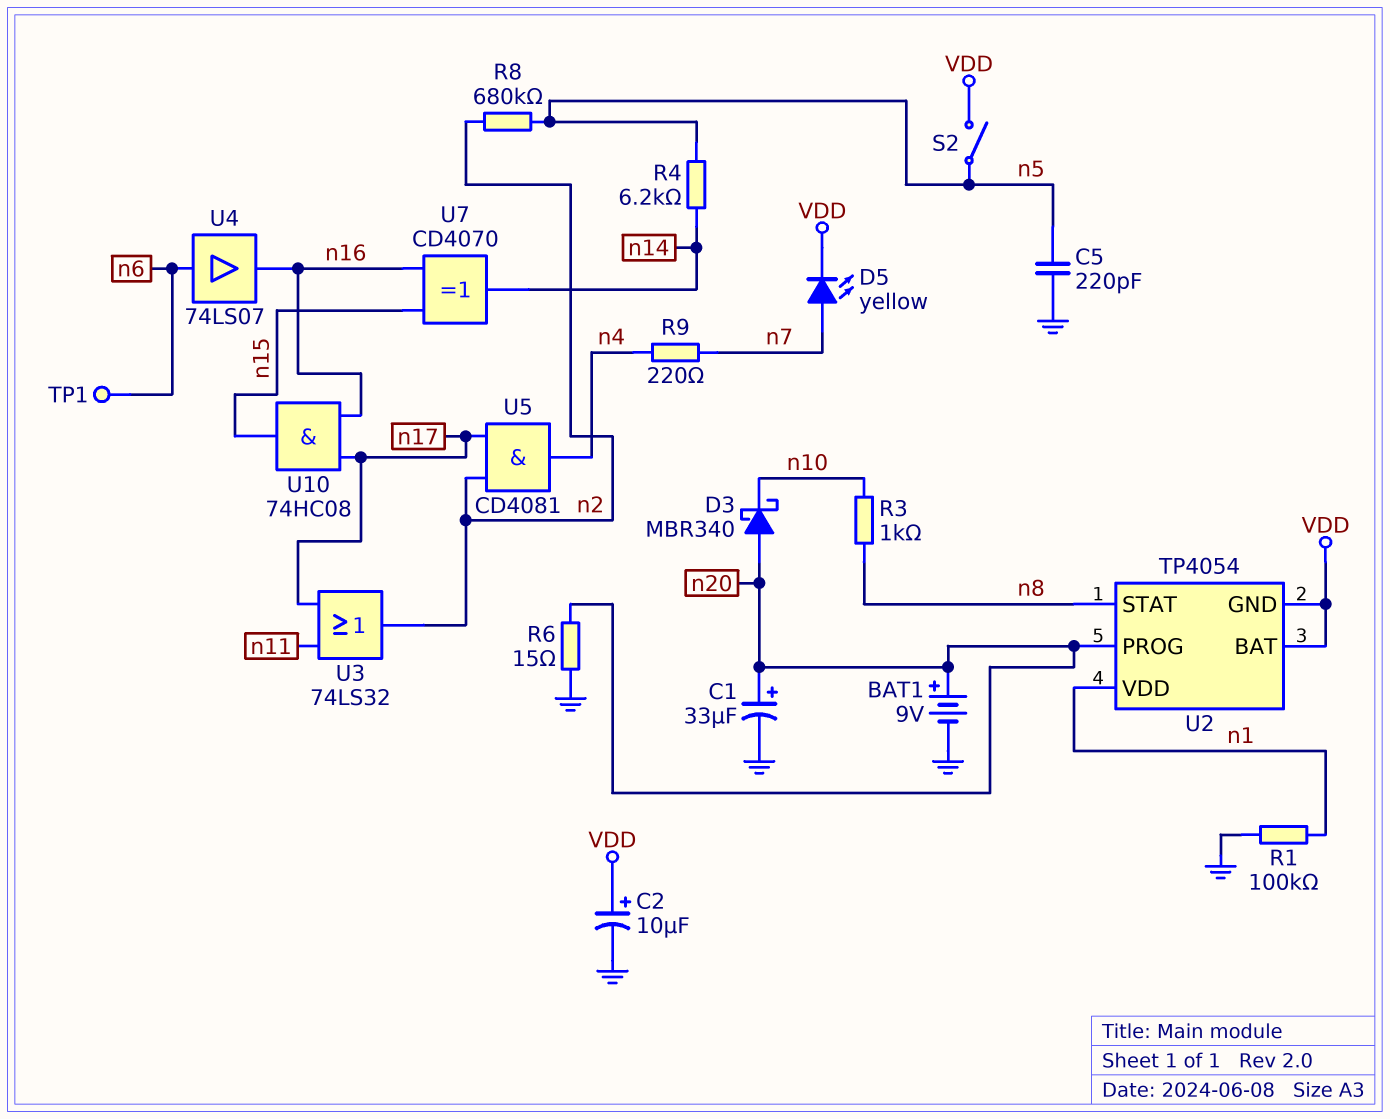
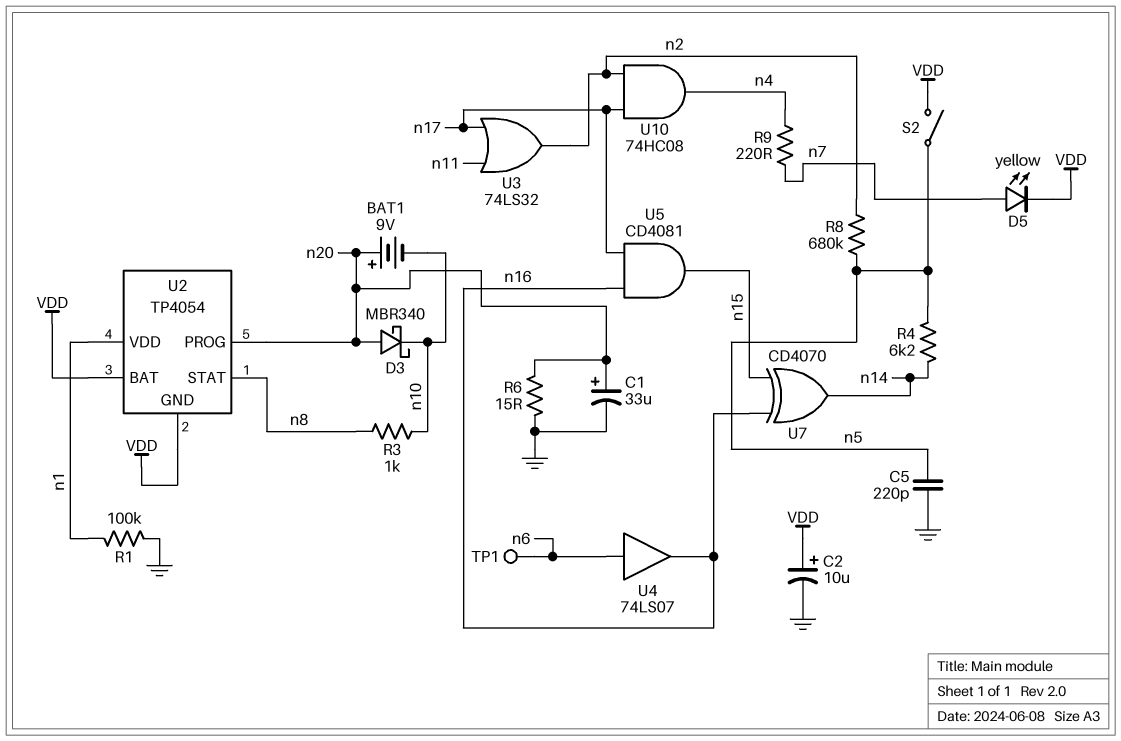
BAT1: 9V (plus n20, minus GND) -> 9V (plus n20, minus n10)
U5: AND CD4081 (in n2, in n17, out n4) -> AND CD4081 (in n16, in n17, out n15)
U10: AND 74HC08 (in n16, in n17, out n15) -> AND 74HC08 (in n2, in n17, out n4)

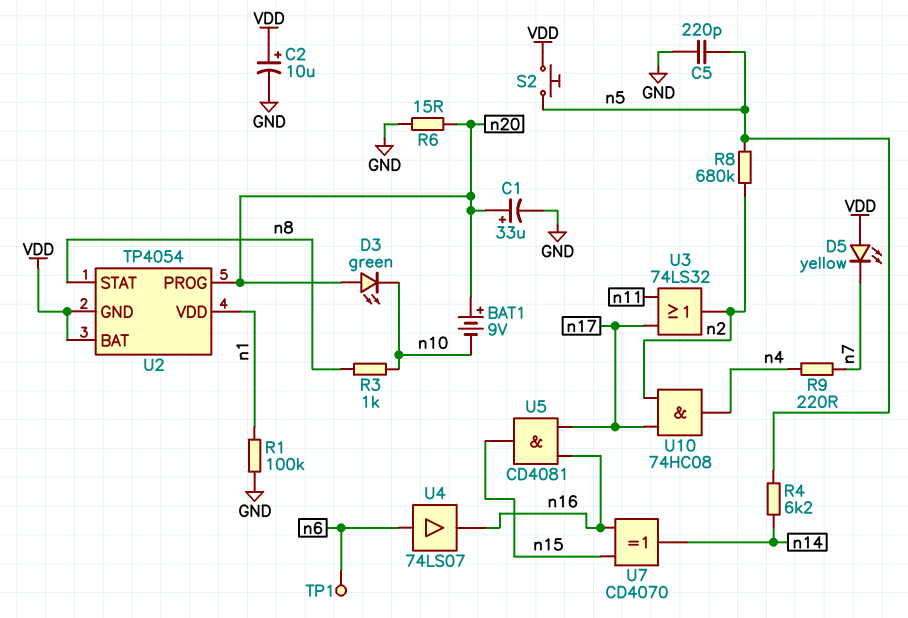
D3: schottky MBR340 (A n20, K n10) -> LED green (A n20, K n10)
D5: LED yellow (A n7, K VDD) -> LED yellow (A VDD, K n7)
S2: switch (VDD, n5) -> button (VDD, n5)

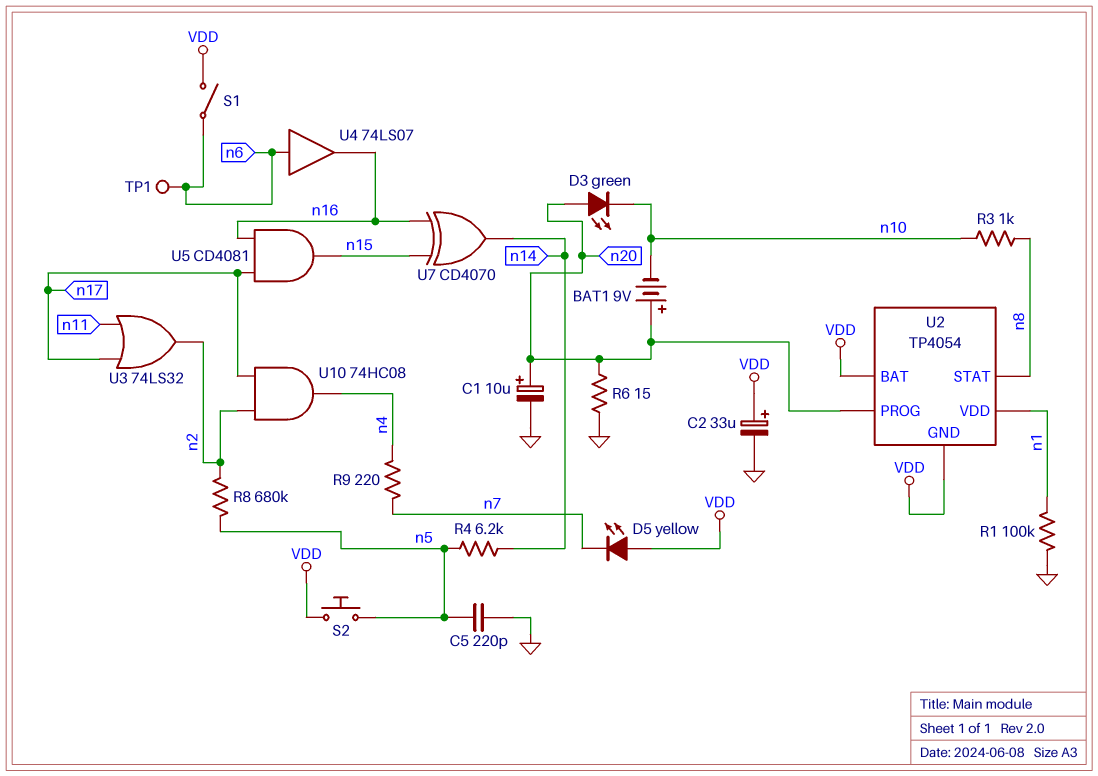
C1: 33uF (plus n20, minus GND) -> 10uF (plus n20, minus GND)
C2: 10uF (plus VDD, minus GND) -> 33uF (plus VDD, minus GND)
S1: none -> switch (VDD, n6)

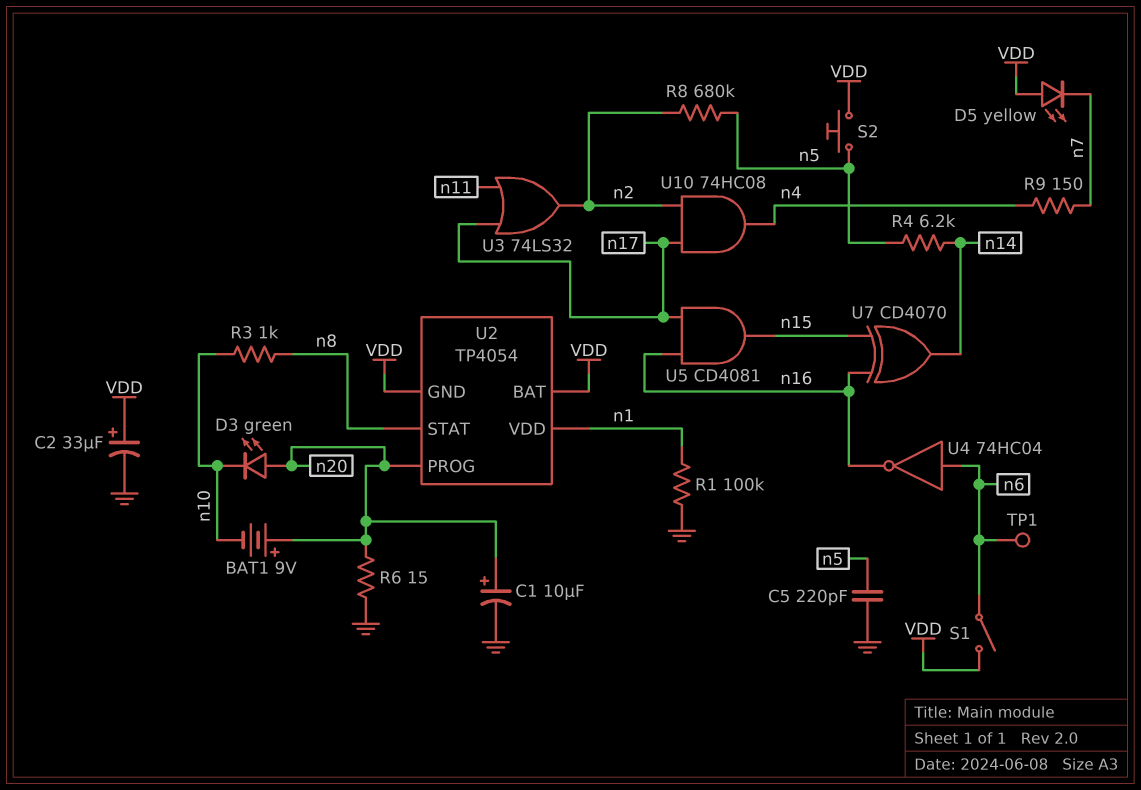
R9: 220 (n4, n7) -> 150 (n4, n7)
U4: buffer 74LS07 (in n6, out n16) -> NOT 74HC04 (in n6, out n16)

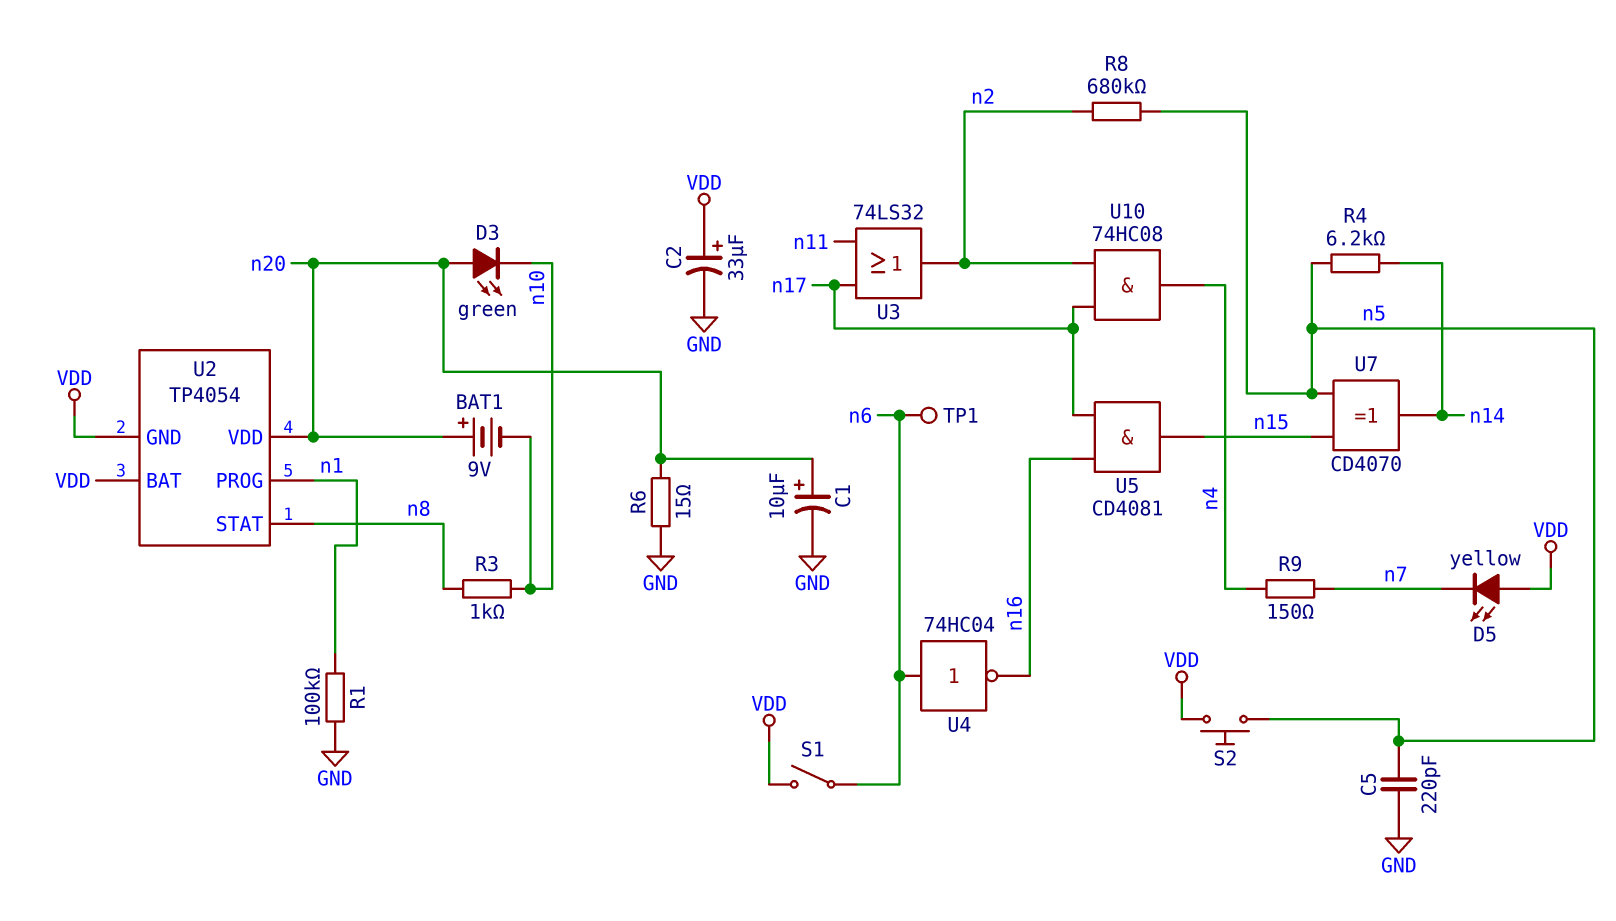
U2 pin PROG: n20 -> n1
U2 pin VDD: n1 -> n20
U7: XOR CD4070 (in n15, in n16, out n14) -> XOR CD4070 (in n5, in n15, out n14)

